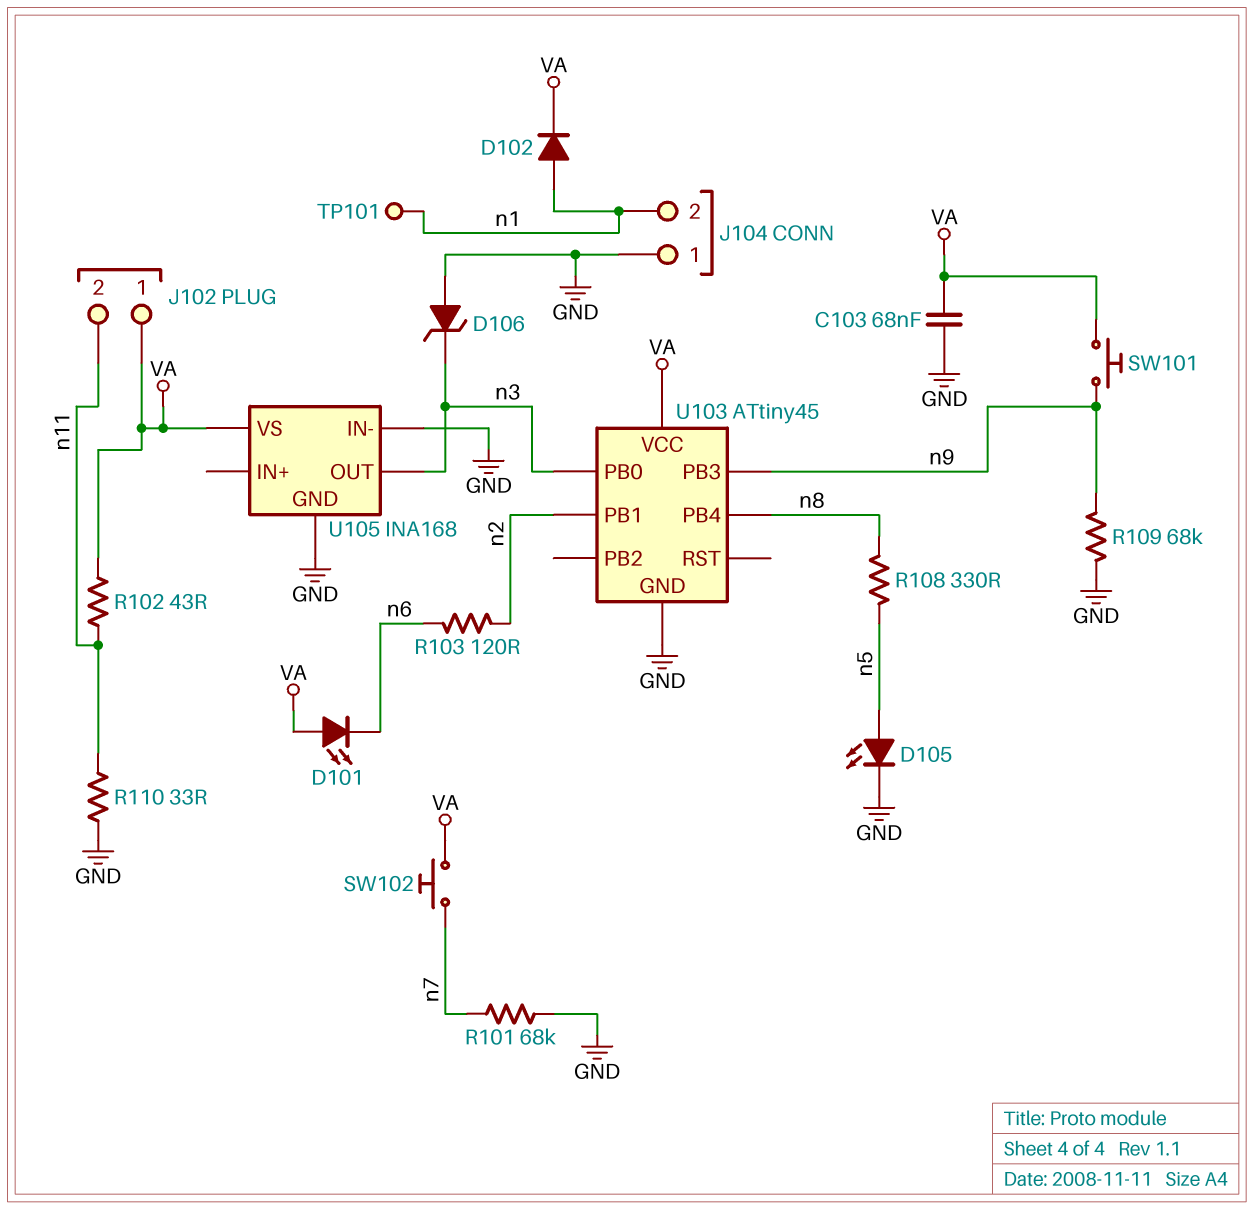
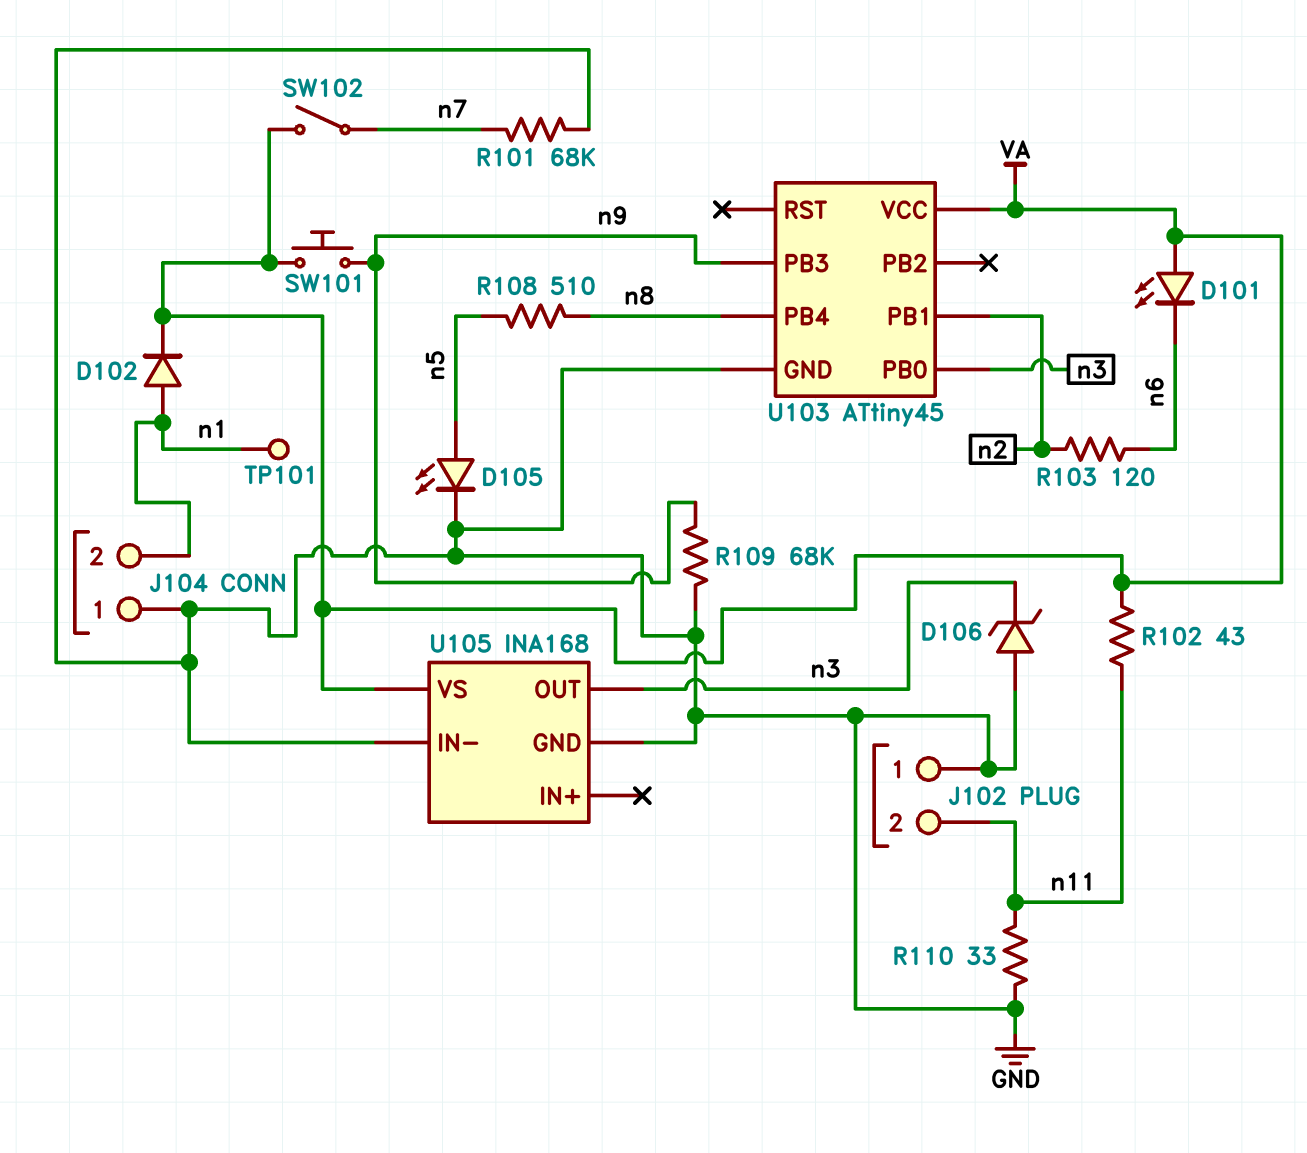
C103: 68nF (GND, VA) -> none
J102 pin 1: VA -> GND
R108: 330 (n5, n8) -> 510 (n5, n8)
SW102: button (VA, n7) -> switch (VA, n7)

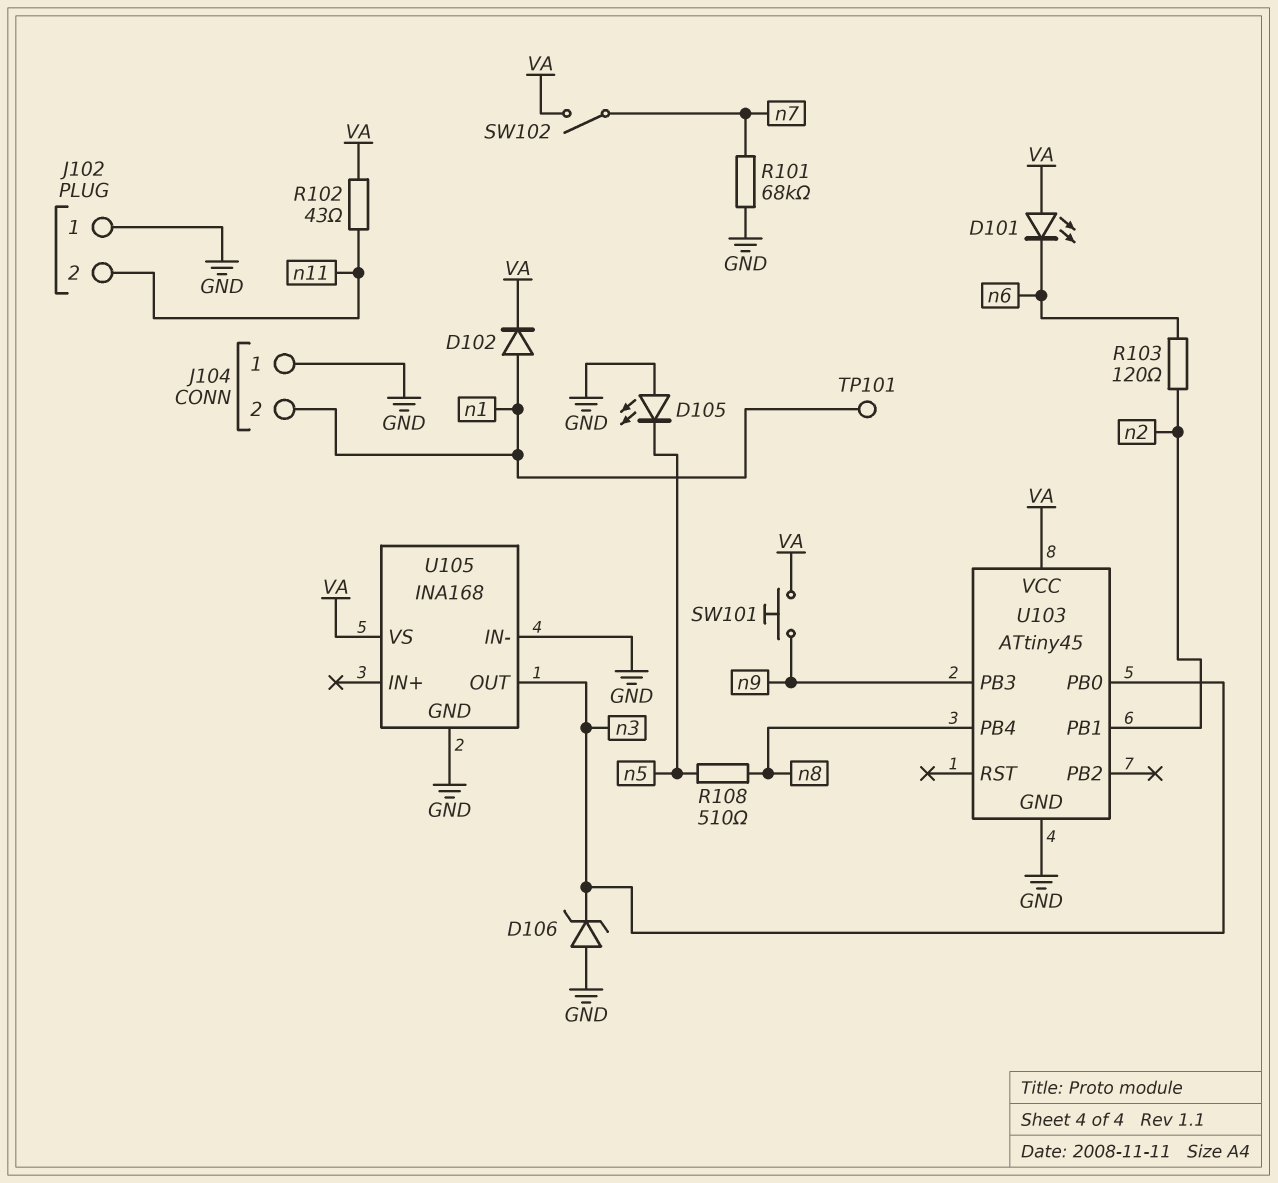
D105: LED (A n5, K GND) -> LED (A GND, K n5)
R109: 68k (GND, n9) -> none
R110: 33 (GND, n11) -> none

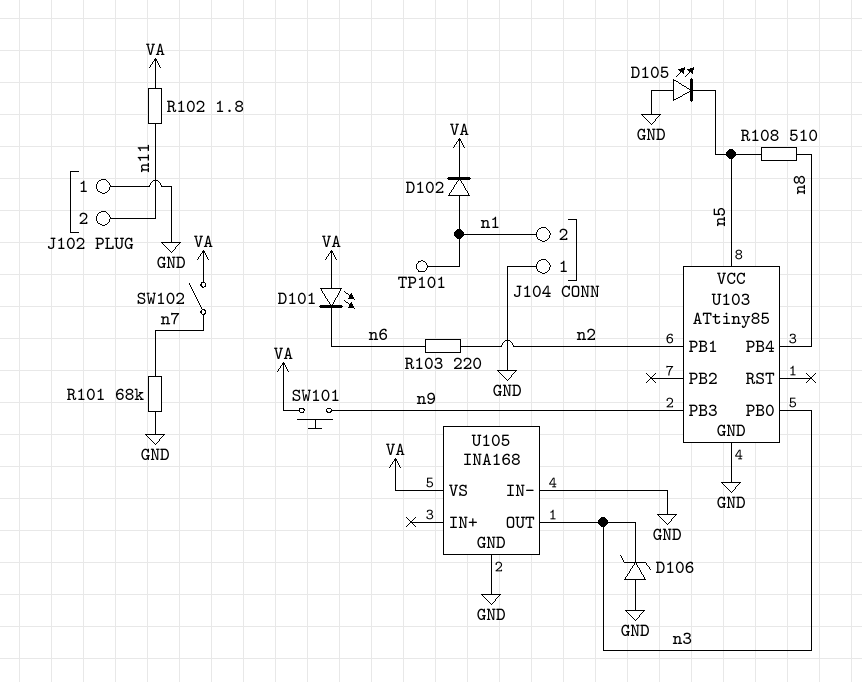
R102: 43 (VA, n11) -> 1.8 (VA, n11)
R103: 120 (n2, n6) -> 220 (n2, n6)
U103: ATtiny45 -> ATtiny85
U103 pin VCC: VA -> n5

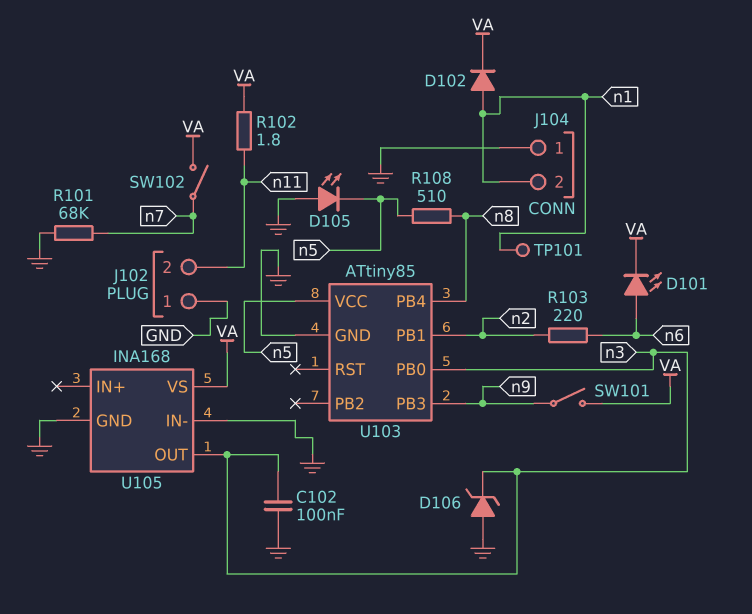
C102: none -> 100nF (GND, n3)
D101: LED (A VA, K n6) -> LED (A n6, K VA)
SW101: button (VA, n9) -> switch (VA, n9)

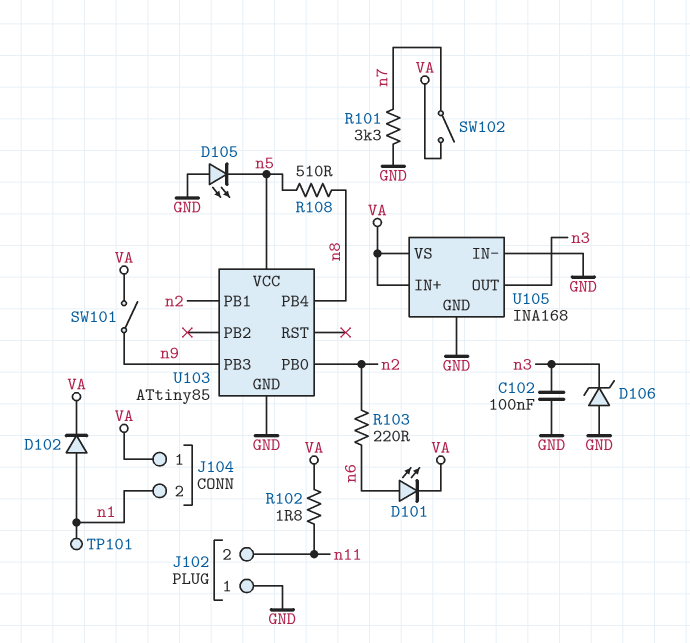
J104 pin 1: GND -> VA
R101: 68k (GND, n7) -> 3.3k (GND, n7)
U103 pin PB0: n3 -> n2
U105 pin IN+: none -> VA

